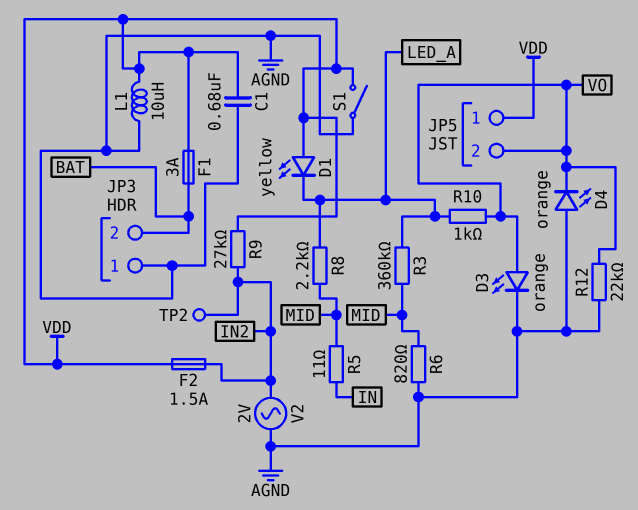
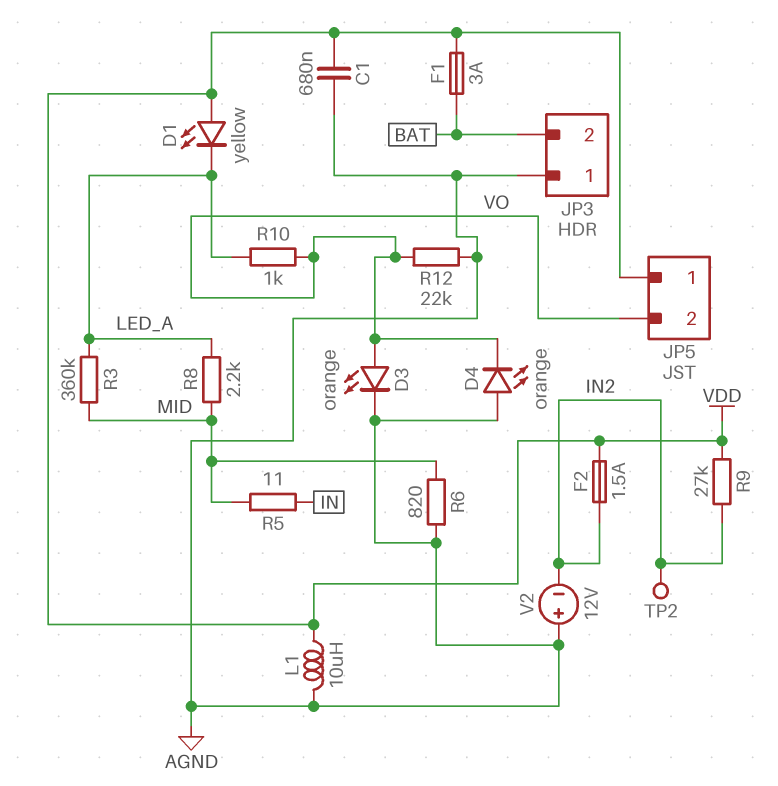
S1: switch (AGND, VDD) -> none
V2: AC 2V (AGND, IN2) -> 12V (plus AGND, minus IN2)

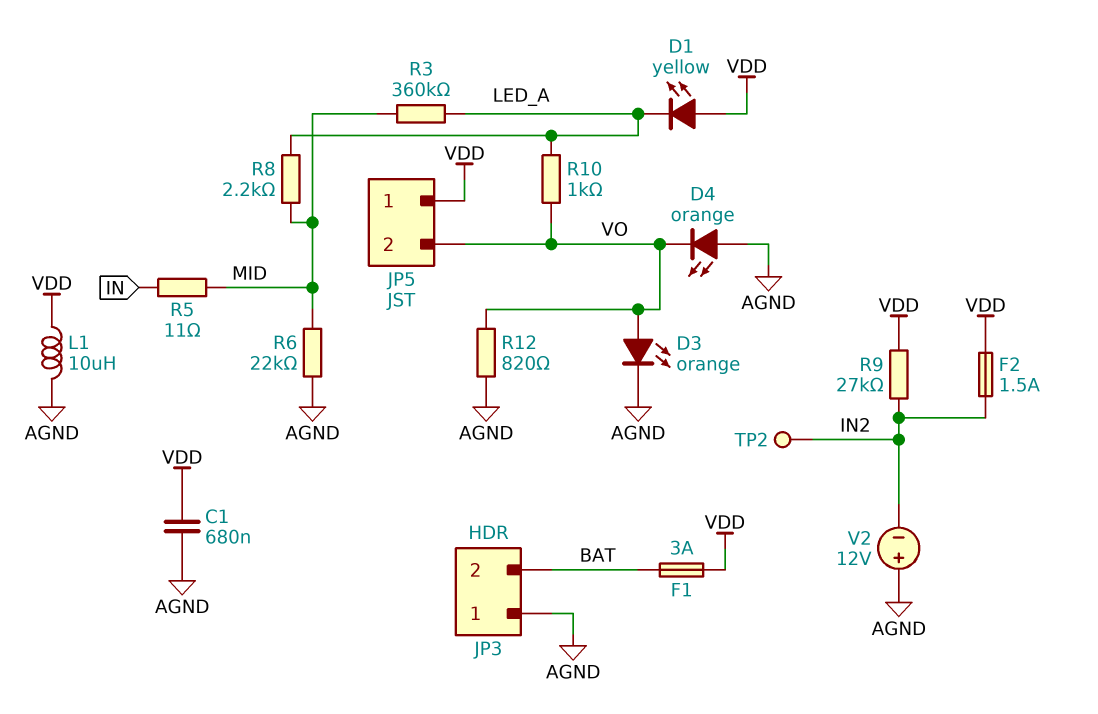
R6: 820 (AGND, MID) -> 22k (AGND, MID)
R12: 22k (AGND, VO) -> 820 (AGND, VO)

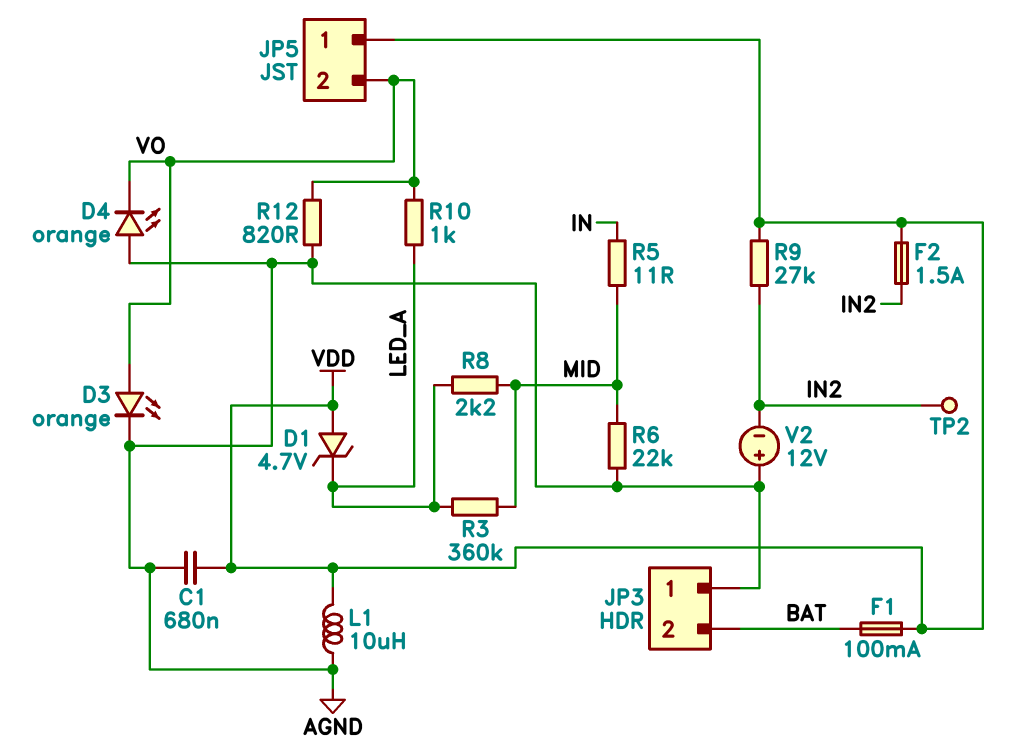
D1: LED yellow (A VDD, K LED_A) -> zener 4.7V (A VDD, K LED_A)
F1: 3A (BAT, VDD) -> 100mA (BAT, VDD)

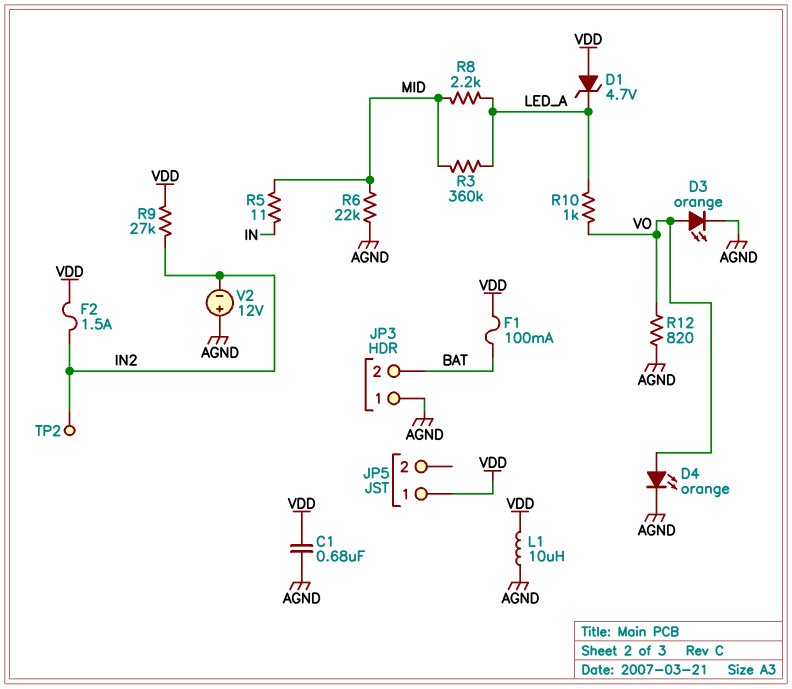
D4: LED orange (A AGND, K VO) -> LED orange (A VO, K AGND)
JP5 pin 2: VO -> none

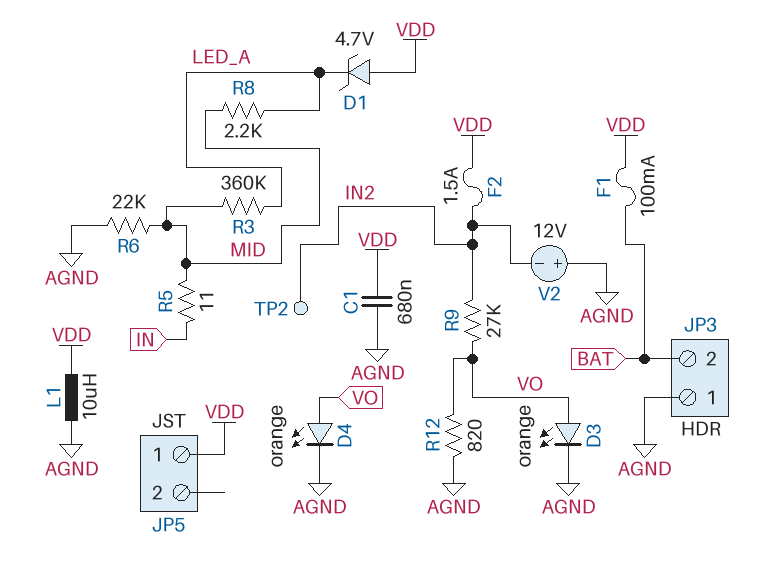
R9: 27k (IN2, VDD) -> 27k (IN2, VO)
R10: 1k (LED_A, VO) -> none

